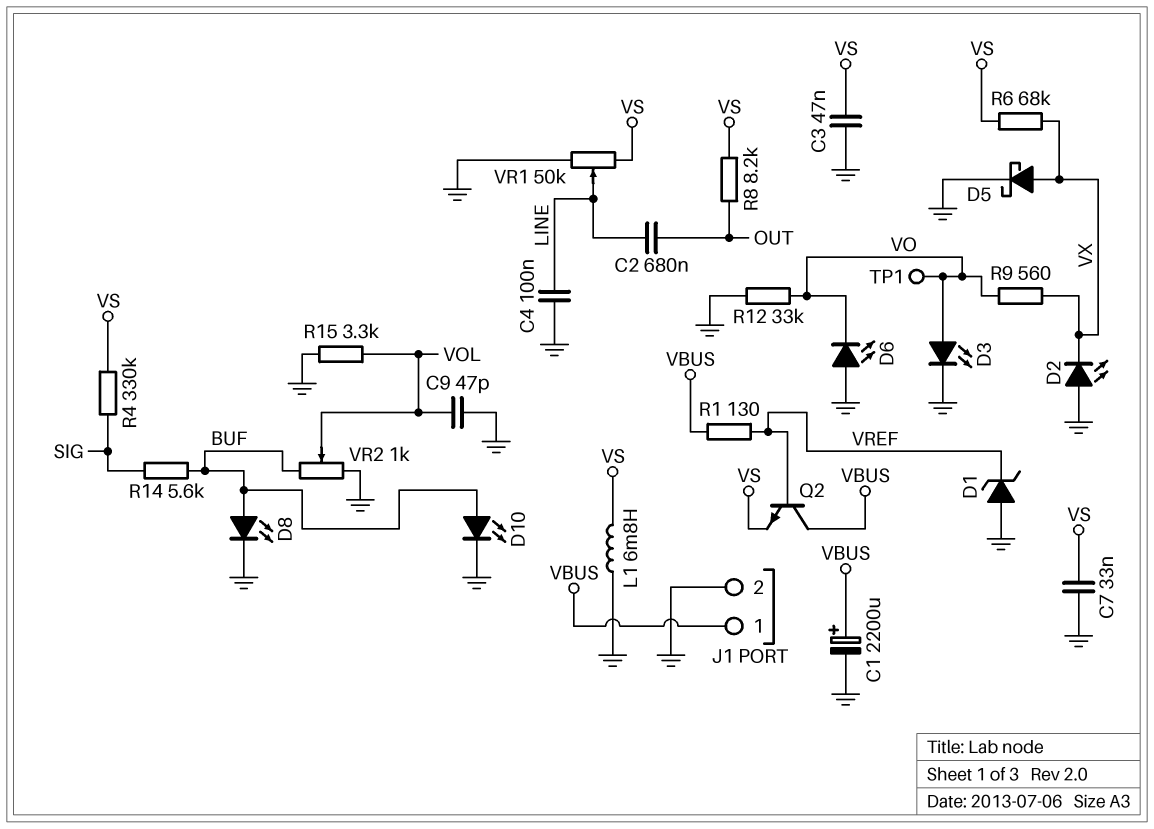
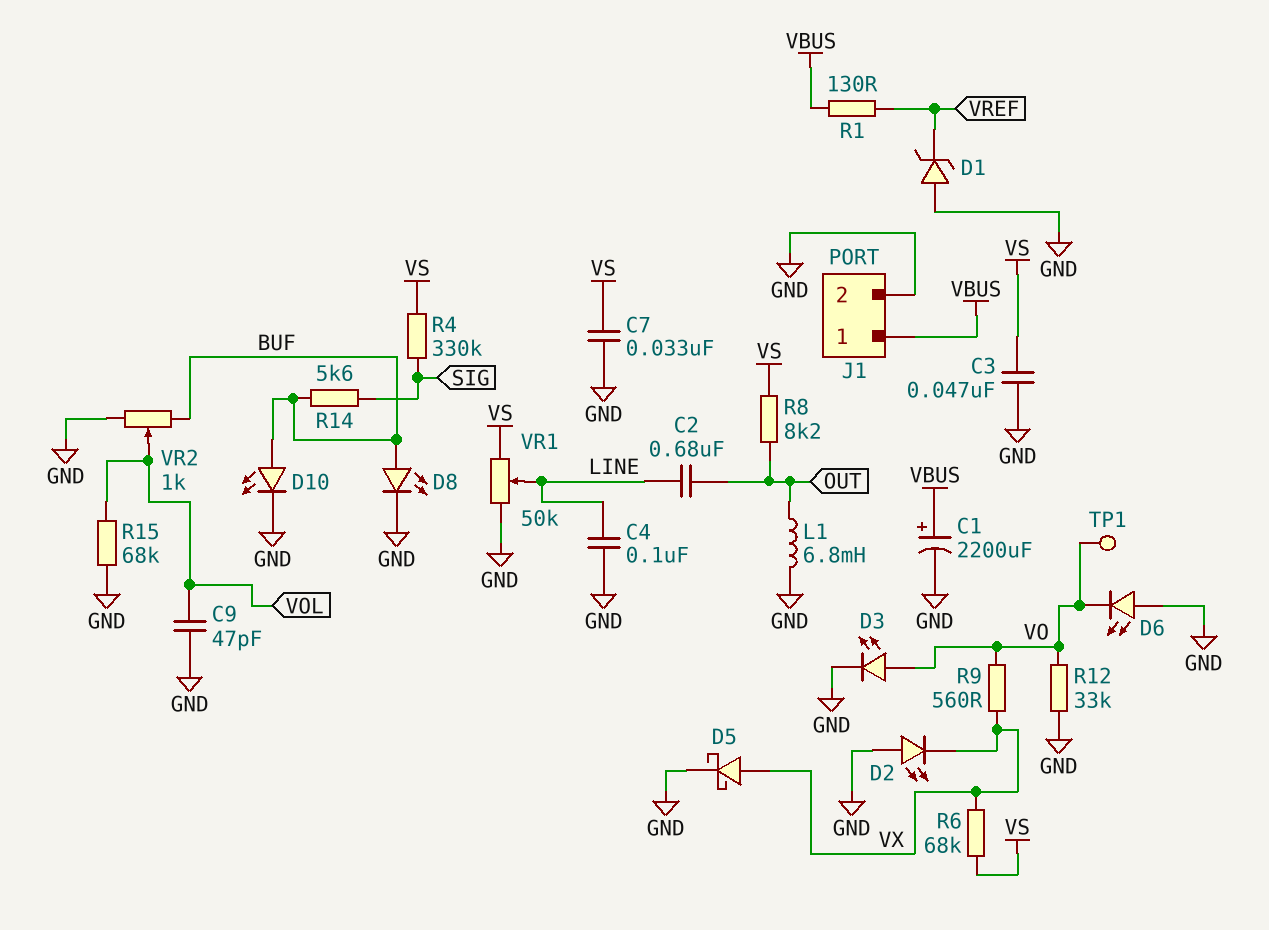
L1: 6.8mH (GND, VS) -> 6.8mH (GND, OUT)
Q2: NPN (B VREF, C VBUS, E VS) -> none
R15: 3.3k (GND, VOL) -> 68k (GND, VOL)

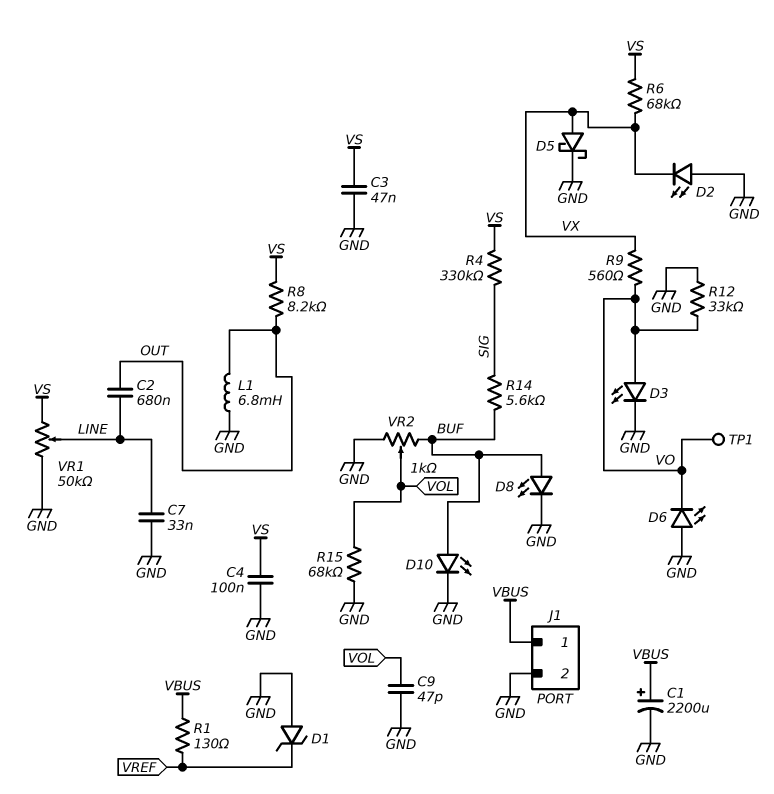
C4: 100nF (GND, LINE) -> 100nF (GND, VS)
C7: 33nF (GND, VS) -> 33nF (GND, LINE)

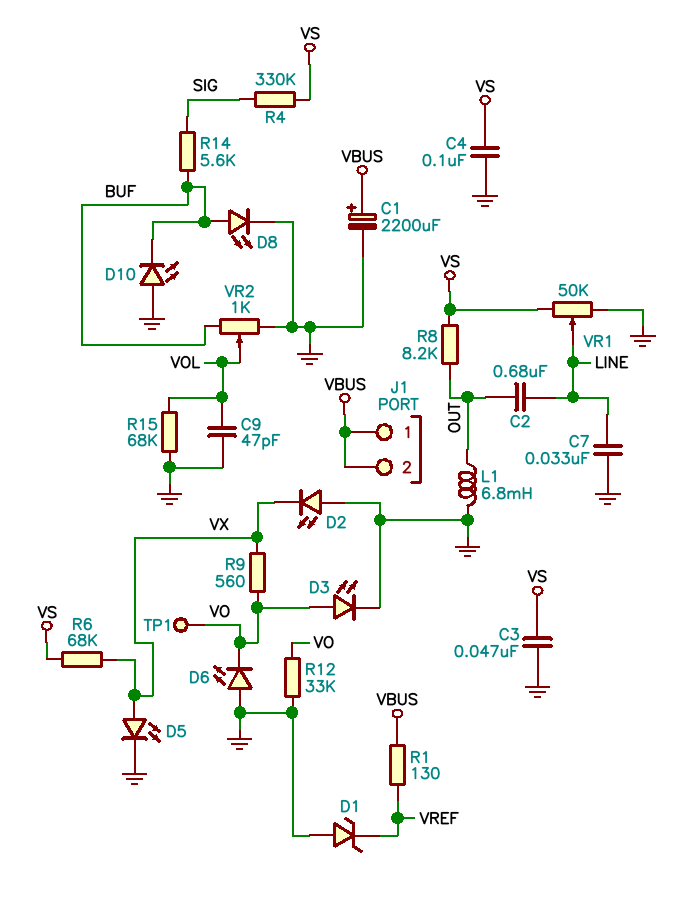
D5: schottky (A VX, K GND) -> LED (A VX, K GND)
D10: LED (A BUF, K GND) -> LED (A GND, K BUF)
J1 pin 2: GND -> VBUS

